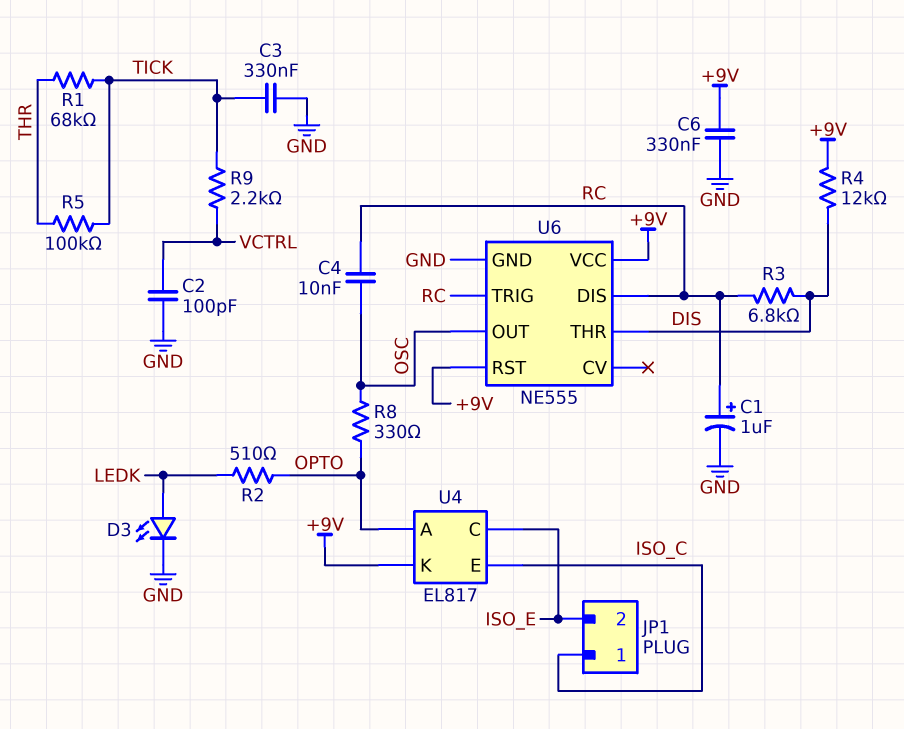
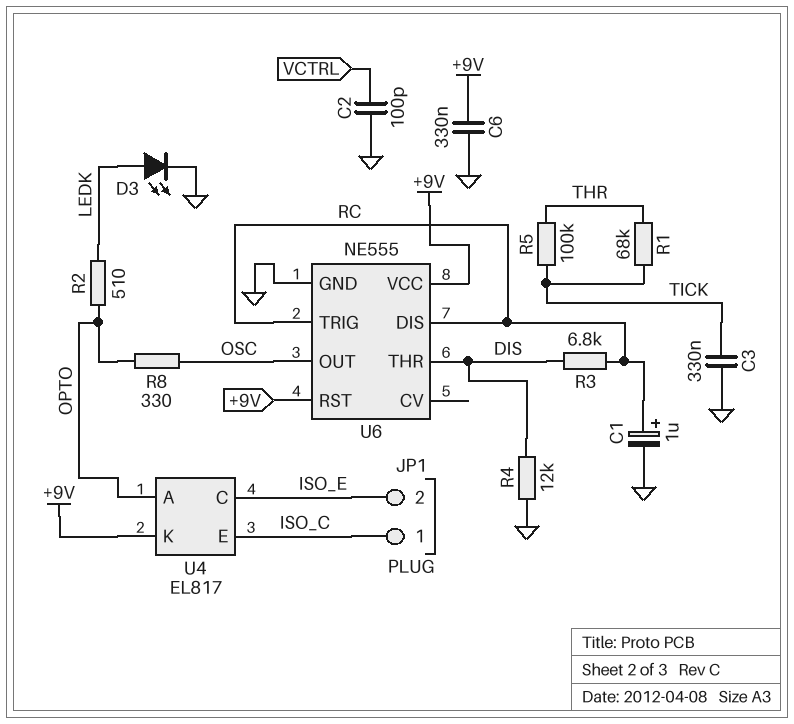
C4: 10nF (OSC, RC) -> none
R4: 12k (+9V, DIS) -> 12k (DIS, GND)
R9: 2.2k (TICK, VCTRL) -> none

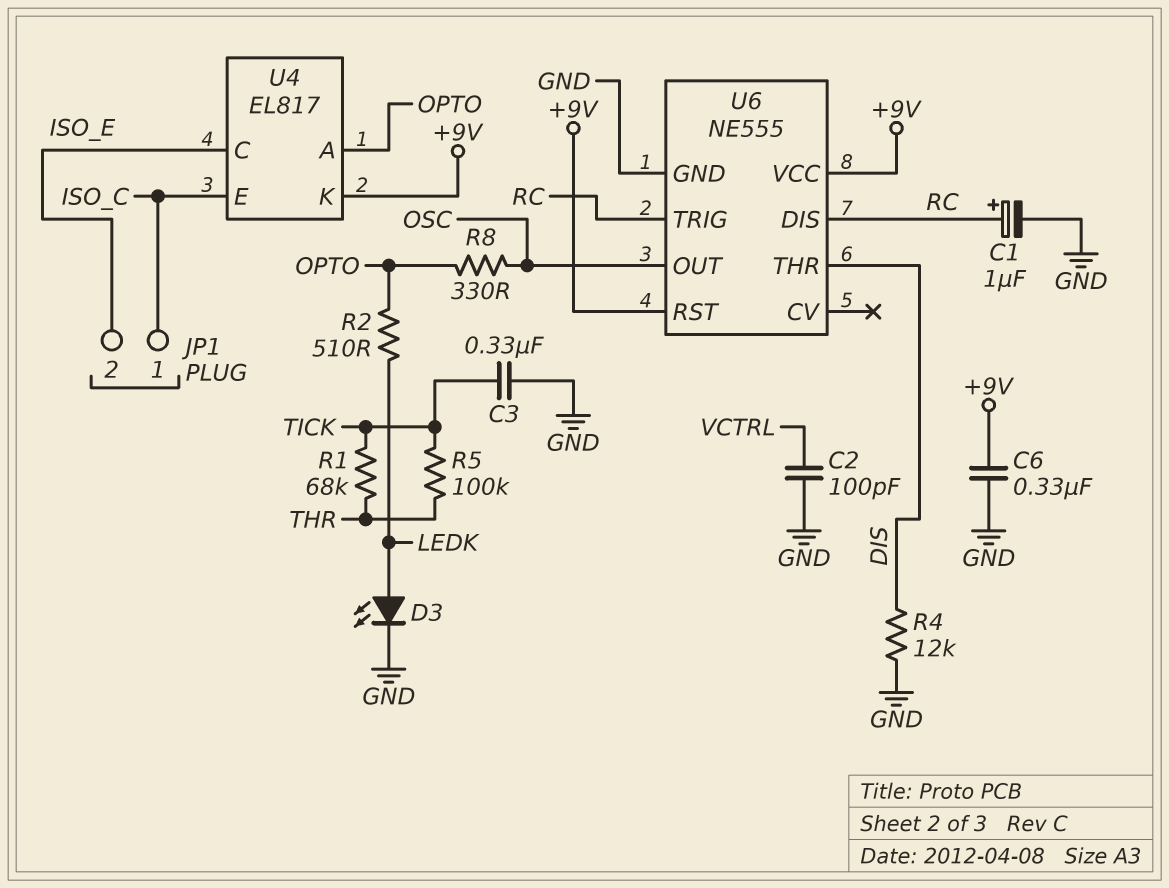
R3: 6.8k (DIS, RC) -> none

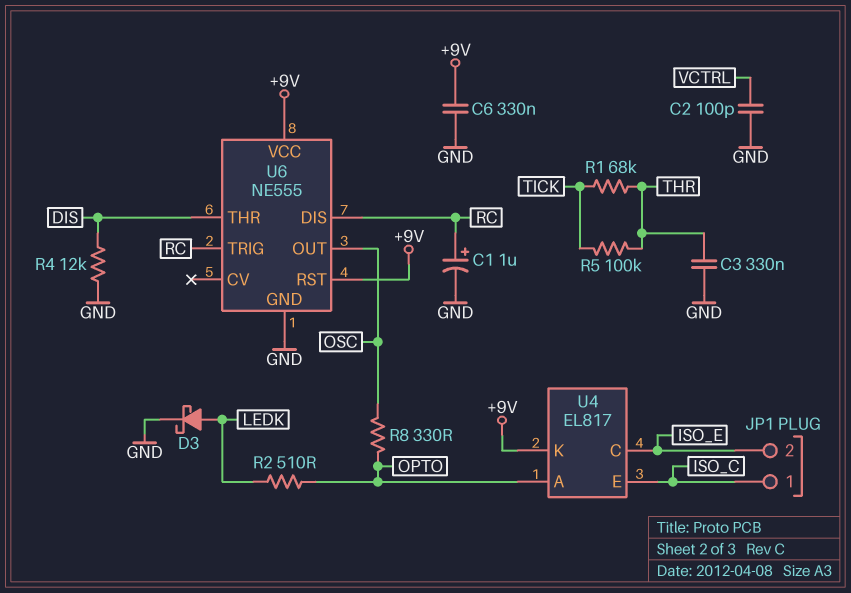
C3: 330nF (GND, TICK) -> 330nF (GND, THR)
D3: LED (A LEDK, K GND) -> schottky (A LEDK, K GND)

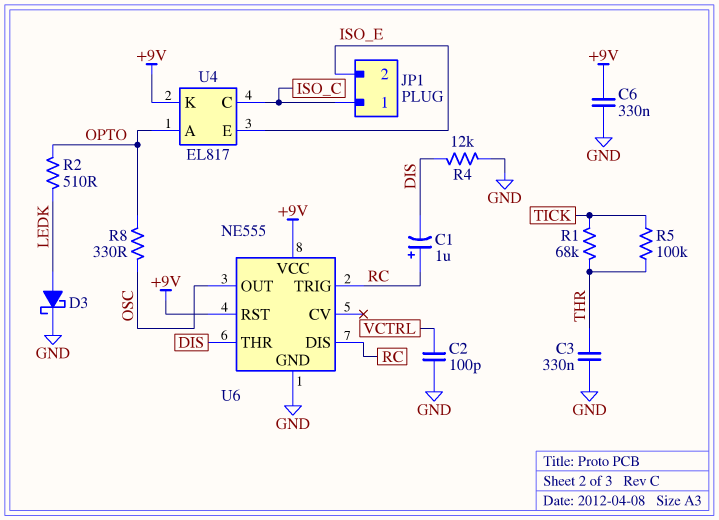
C1: 1uF (plus RC, minus GND) -> 1uF (plus RC, minus DIS)
U4 pin C: ISO_E -> ISO_C
U4 pin E: ISO_C -> ISO_E

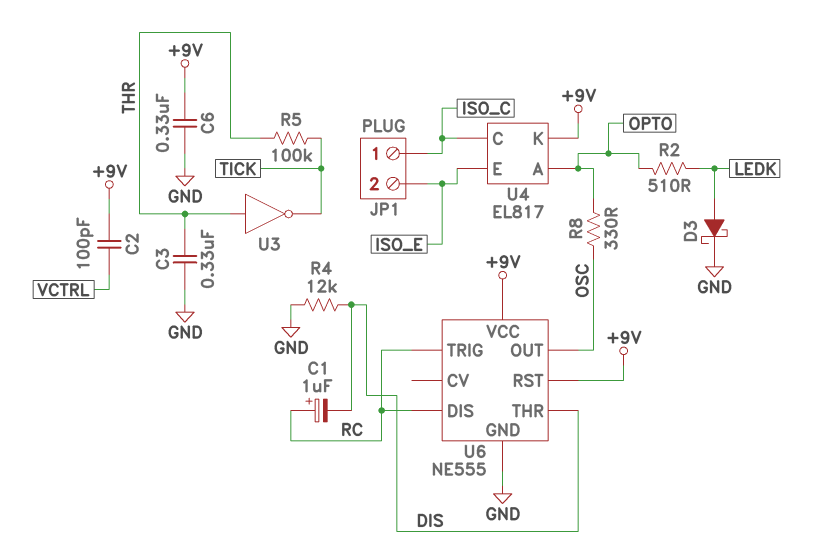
C2: 100pF (GND, VCTRL) -> 100pF (+9V, VCTRL)
R1: 68k (THR, TICK) -> none
U3: none -> NOT (in THR, out TICK)

